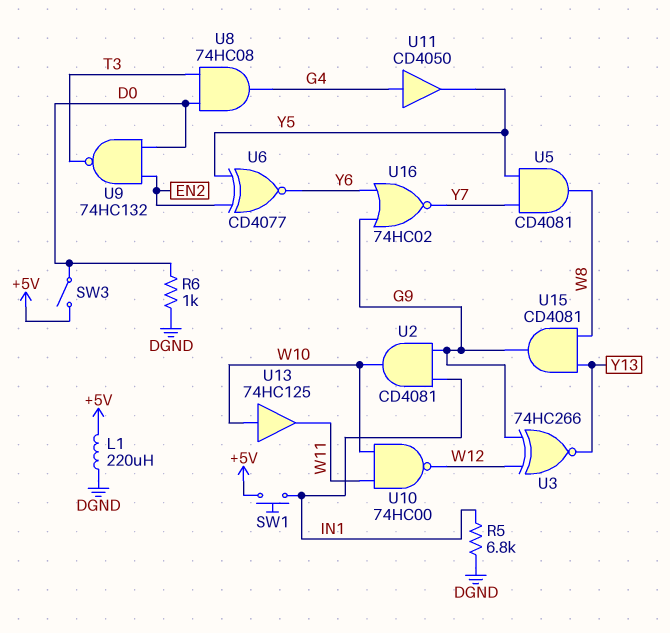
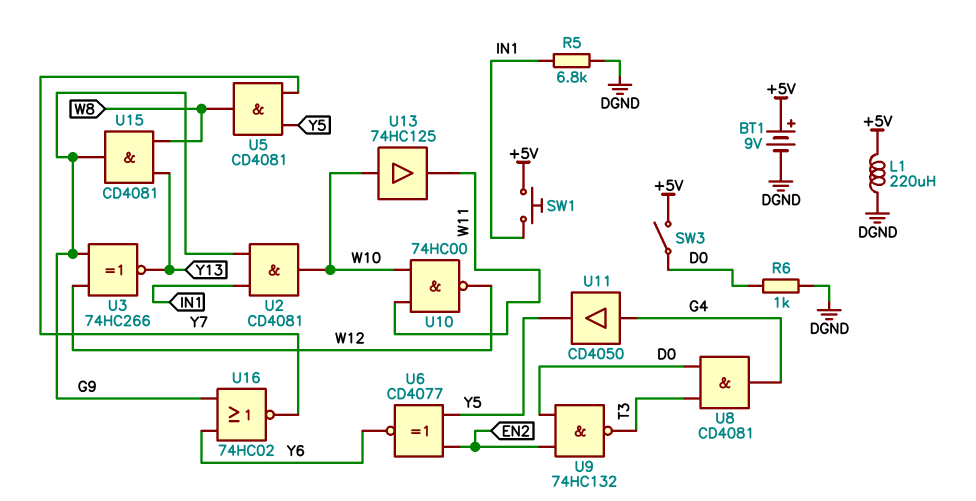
BT1: none -> 9V (plus +5V, minus DGND)
U8: AND 74HC08 (in D0, in T3, out G4) -> AND CD4081 (in D0, in T3, out G4)

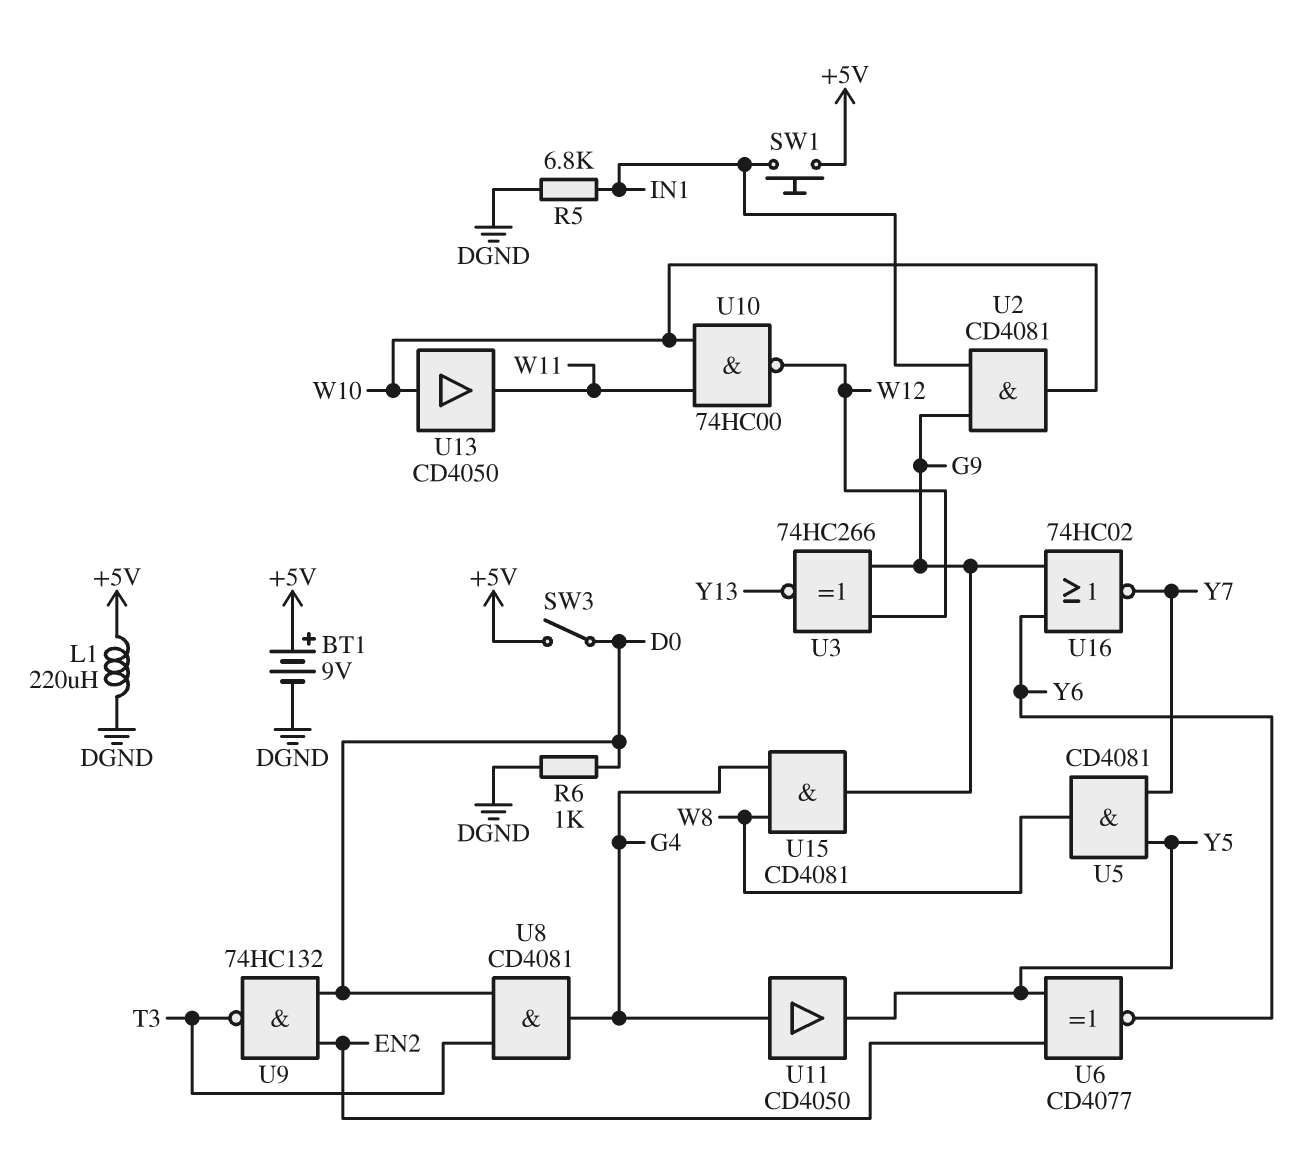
U13: buffer 74HC125 (in W10, out W11) -> buffer CD4050 (in W10, out W11)
U15: AND CD4081 (in W8, in Y13, out G9) -> AND CD4081 (in G4, in W8, out G9)

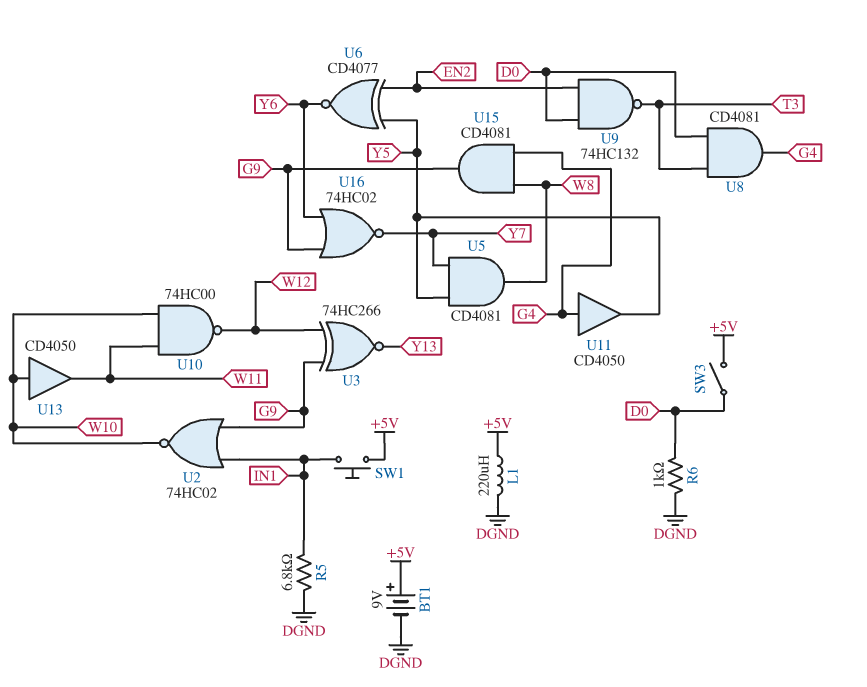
U2: AND CD4081 (in G9, in IN1, out W10) -> NOR 74HC02 (in G9, in IN1, out W10)

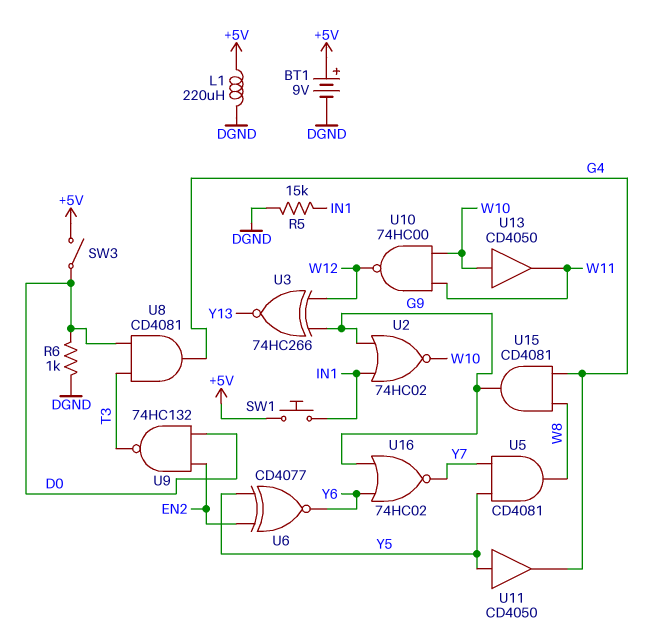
R5: 6.8k (DGND, IN1) -> 15k (DGND, IN1)
U11: buffer CD4050 (in G4, out Y5) -> buffer CD4050 (in Y5, out G4)

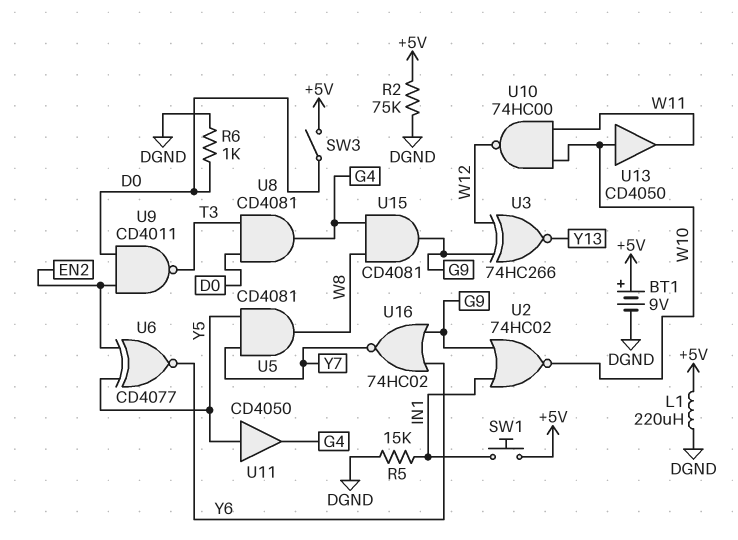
R2: none -> 75k (+5V, DGND)
U9: NAND 74HC132 (in D0, in EN2, out T3) -> NAND CD4011 (in D0, in EN2, out T3)

